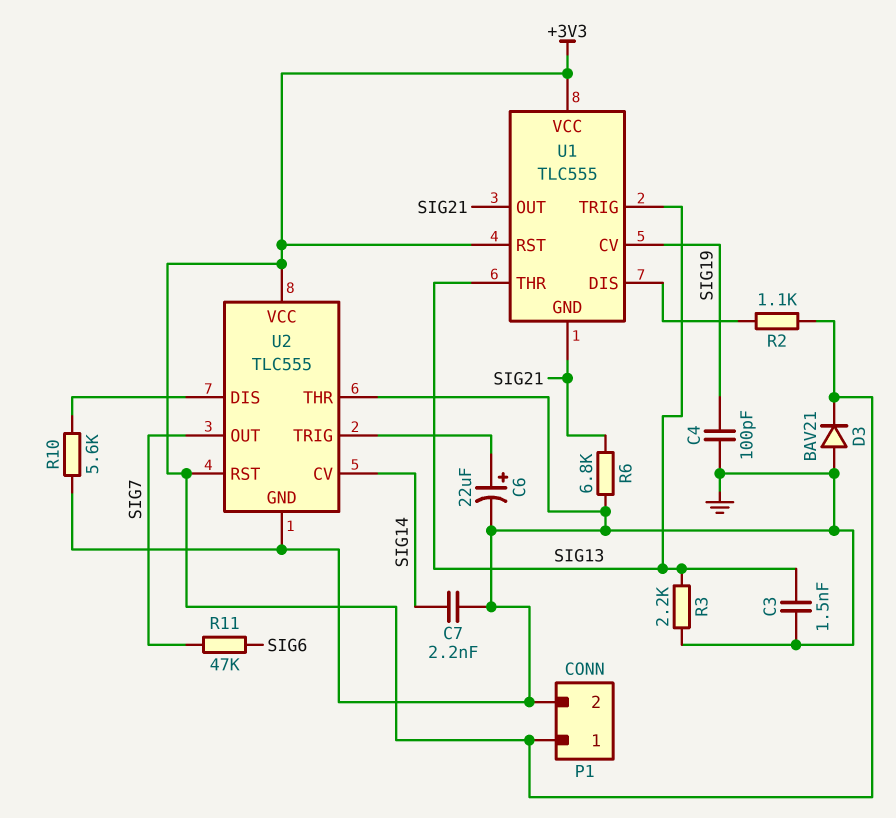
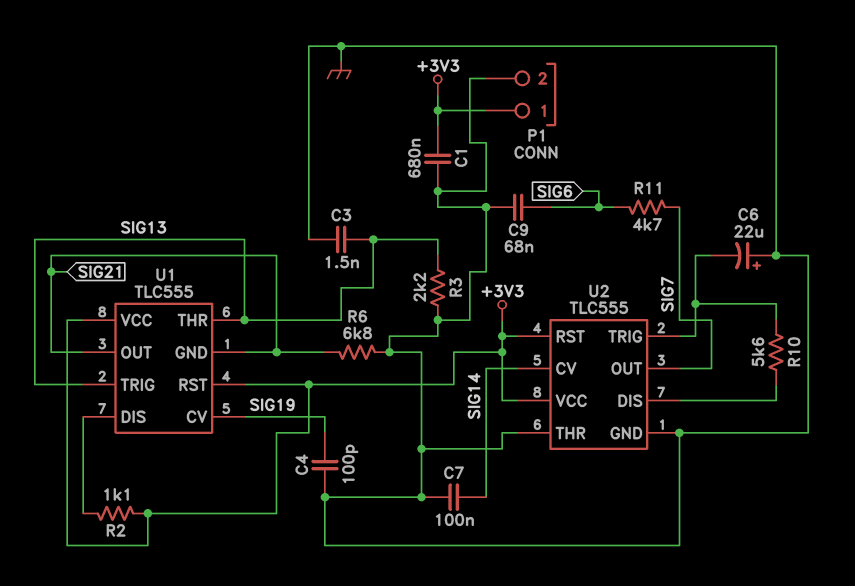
C1: none -> 680nF (+3V3, GND)
C6: 22uF (plus U2/TRIG, minus GND) -> 22uF (plus GND, minus U2/TRIG)
C7: 2.2nF (GND, SIG14) -> 100nF (GND, SIG14)
C9: none -> 68nF (GND, SIG6)
D3: diode BAV21 (A GND, K +3V3) -> none
R10: 5.6k (GND, U2/DIS) -> 5.6k (U2/DIS, U2/TRIG)
R11: 47k (SIG6, SIG7) -> 4.7k (SIG6, SIG7)

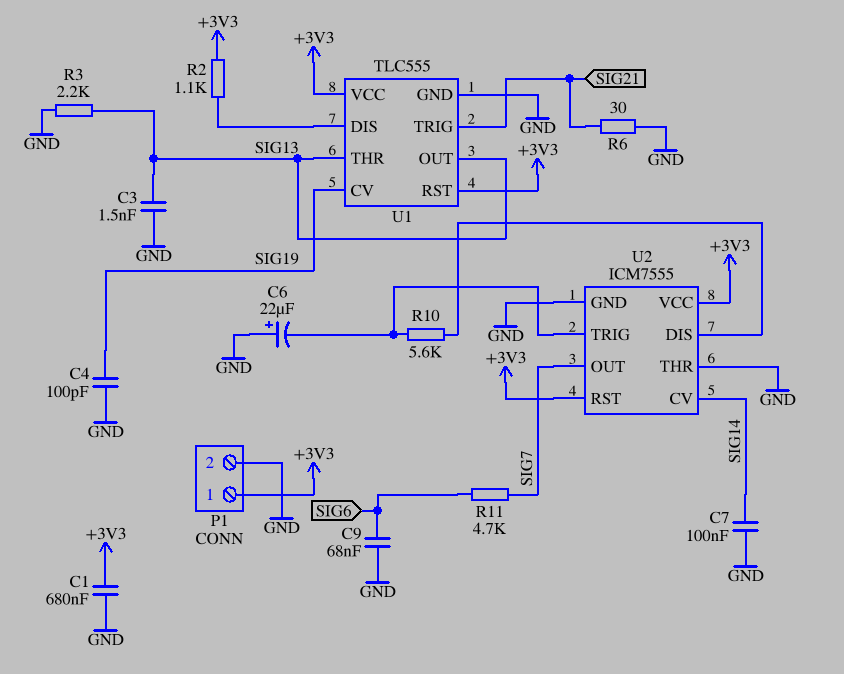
R6: 6.8k (GND, SIG21) -> 30 (GND, SIG21)
U1 pin GND: SIG21 -> GND
U1 pin OUT: SIG21 -> SIG13
U1 pin TRIG: SIG13 -> SIG21
U2: TLC555 -> ICM7555

